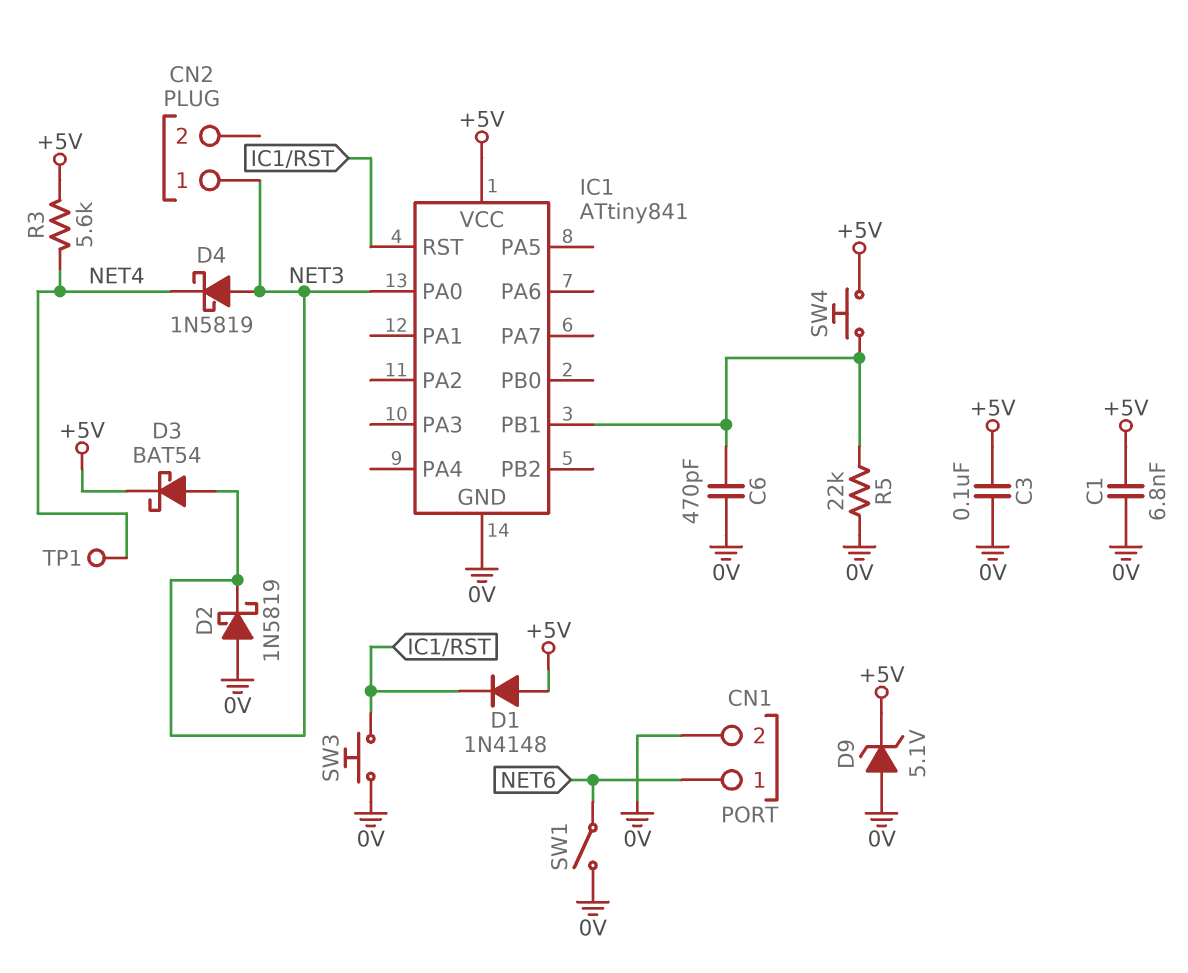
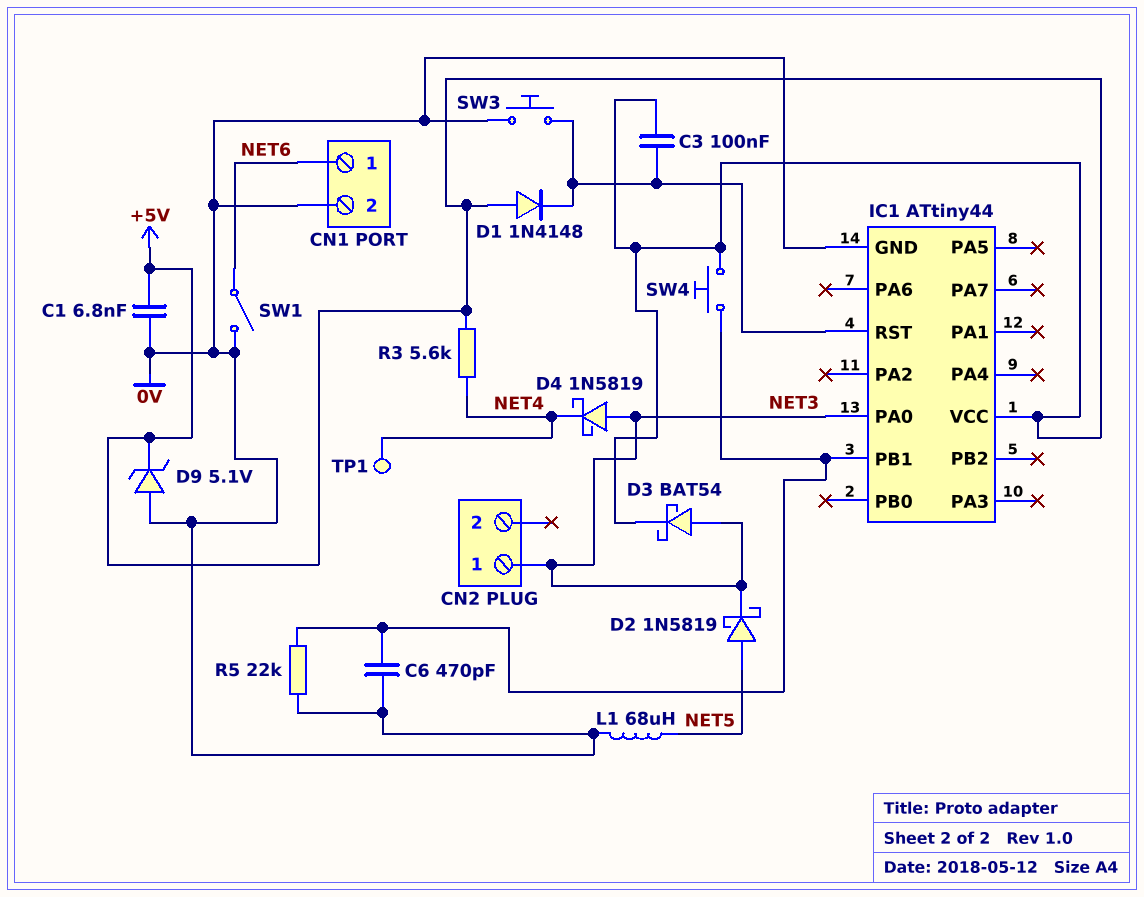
C3: 100nF (+5V, 0V) -> 100nF (+5V, IC1/RST)
D2: schottky 1N5819 (A 0V, K NET3) -> schottky 1N5819 (A NET5, K NET3)
IC1: ATtiny841 -> ATtiny44
L1: none -> 68uH (0V, NET5)

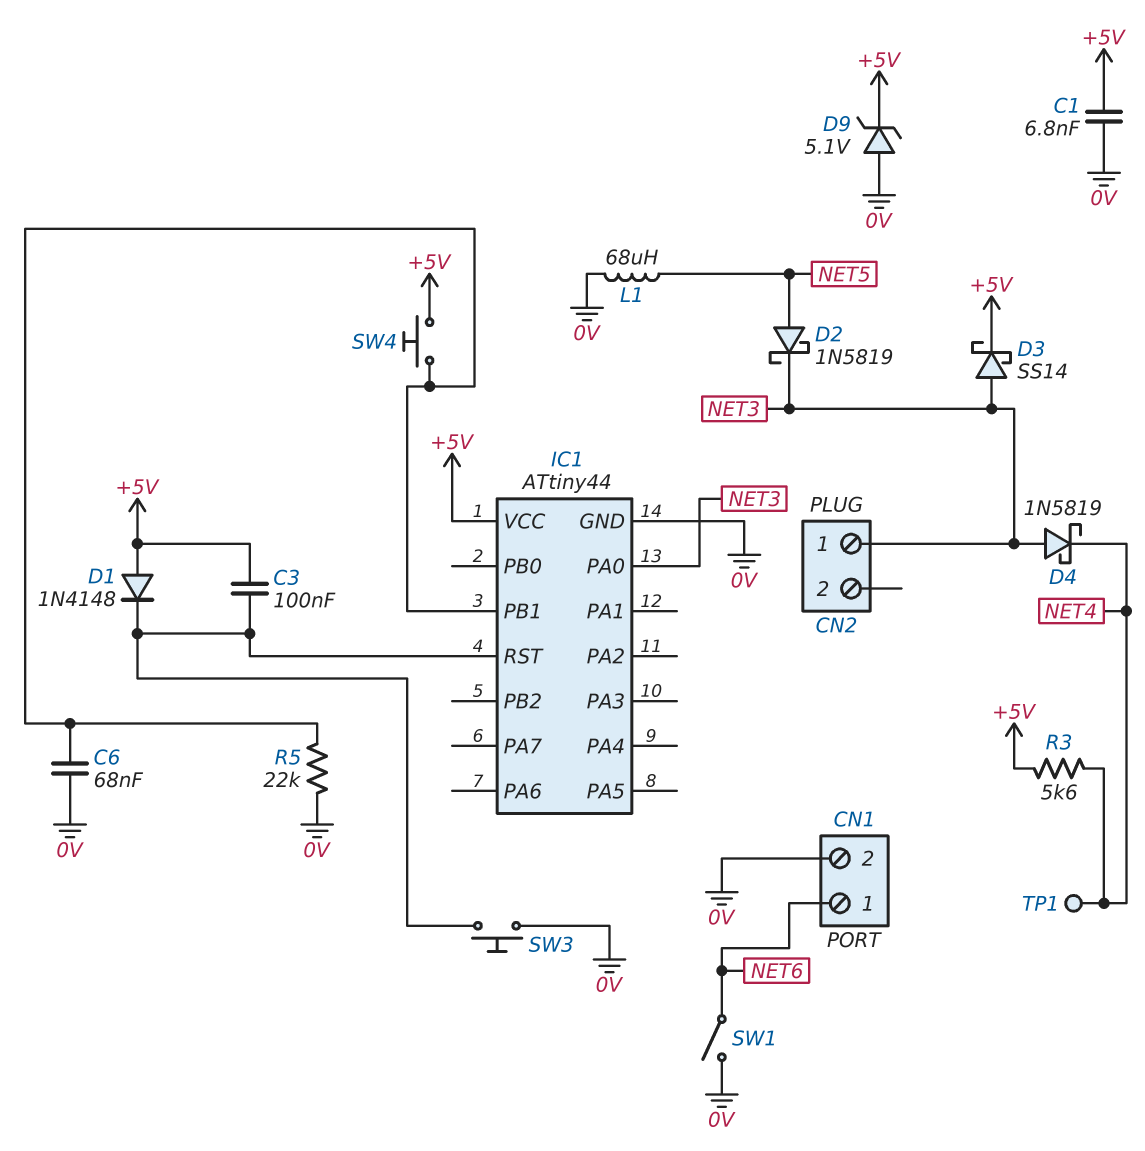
C6: 470pF (0V, IC1/PB1) -> 68nF (0V, IC1/PB1)
D3: schottky BAT54 (A NET3, K +5V) -> schottky SS14 (A NET3, K +5V)

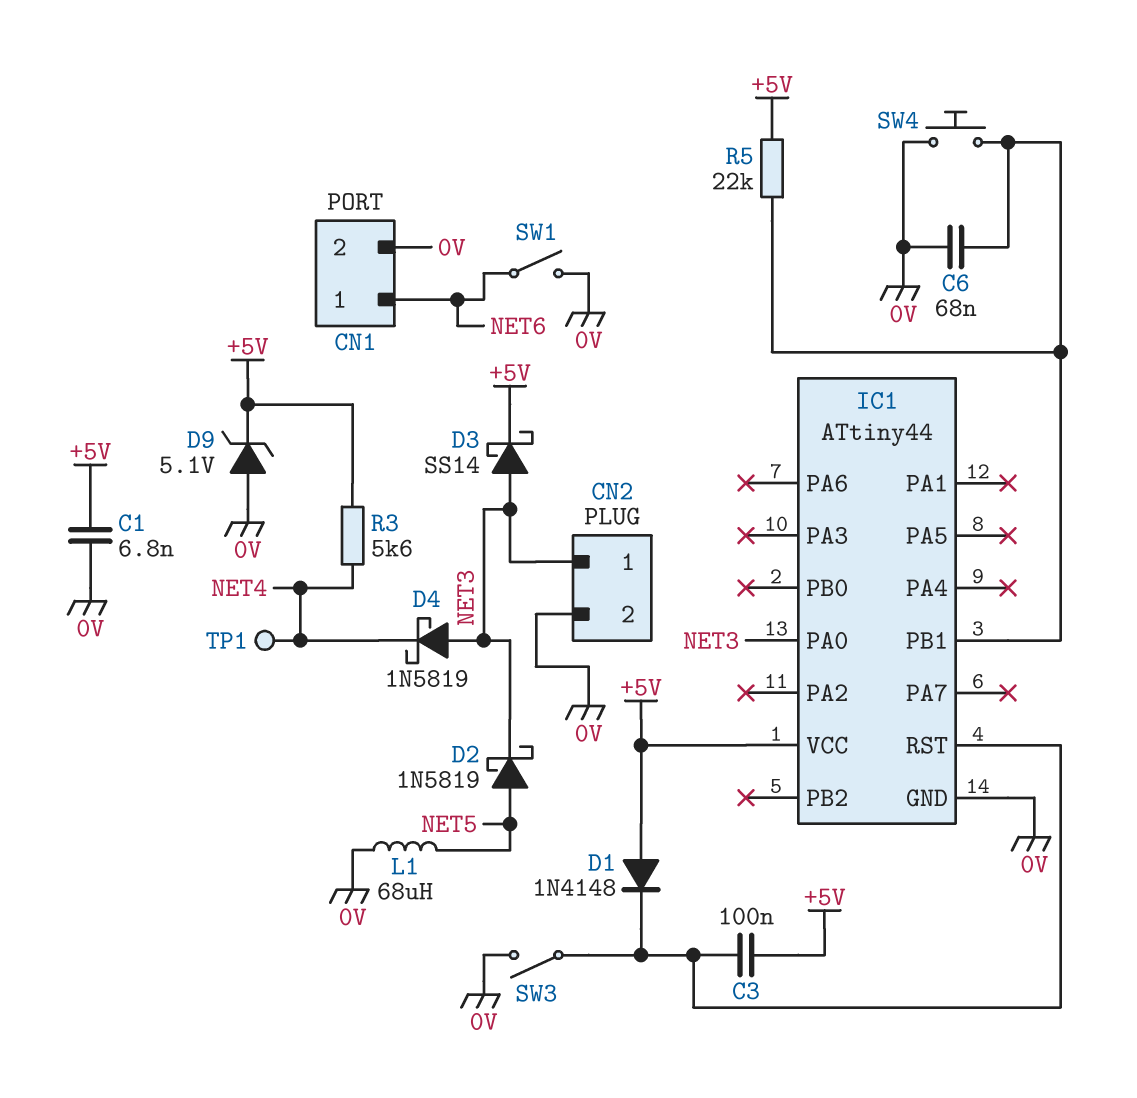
CN2 pin 2: none -> 0V
R5: 22k (0V, IC1/PB1) -> 22k (+5V, IC1/PB1)
SW3: button (0V, IC1/RST) -> switch (0V, IC1/RST)
SW4: button (+5V, IC1/PB1) -> button (0V, IC1/PB1)

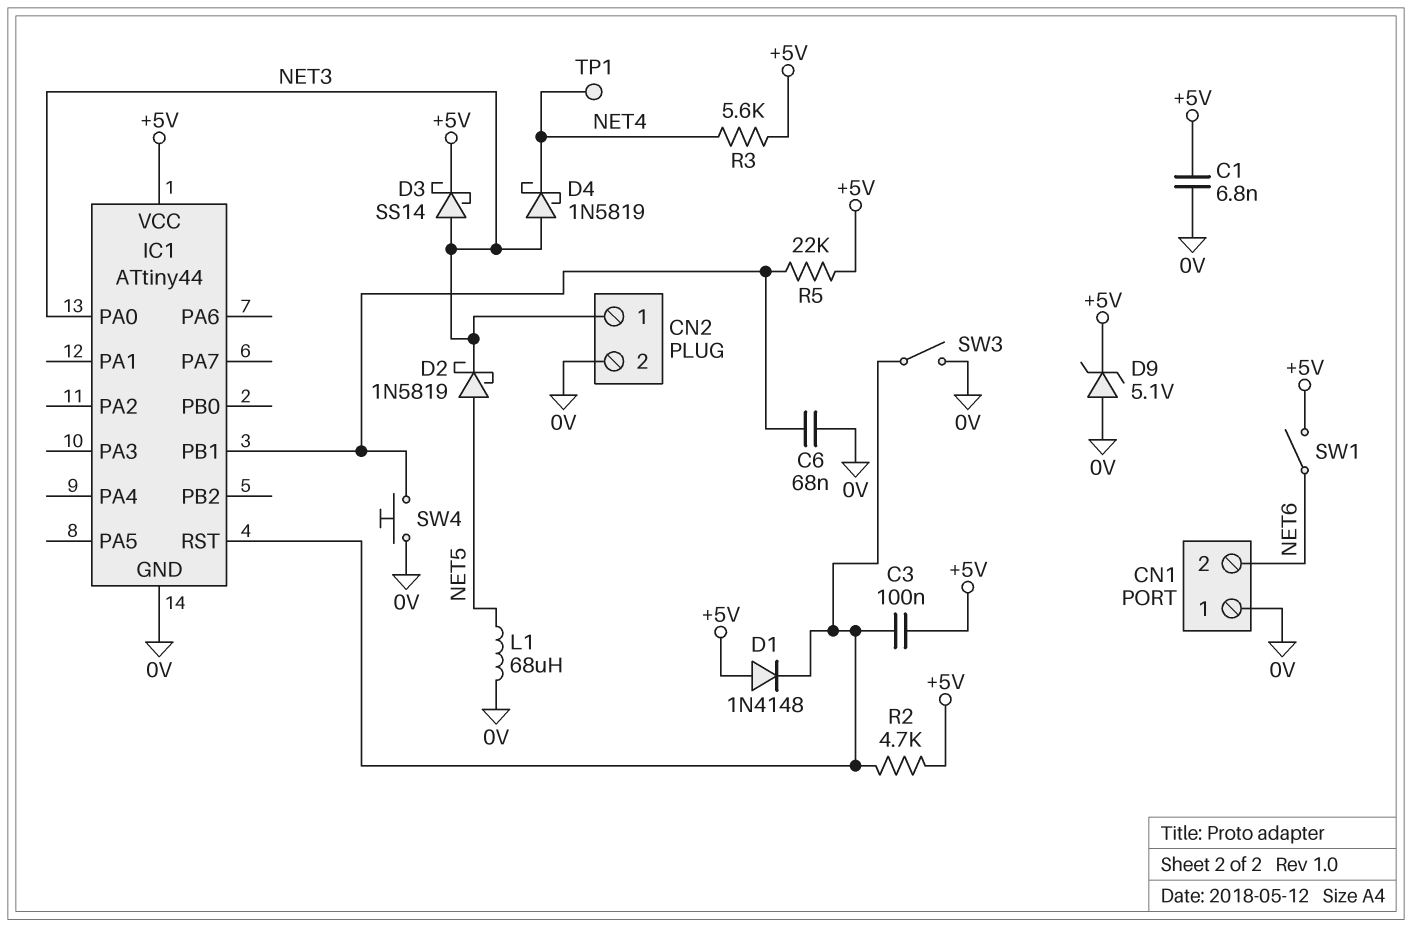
CN1 pin 1: NET6 -> 0V
CN1 pin 2: 0V -> NET6
R2: none -> 4.7k (+5V, IC1/RST)
SW1: switch (0V, NET6) -> switch (+5V, NET6)

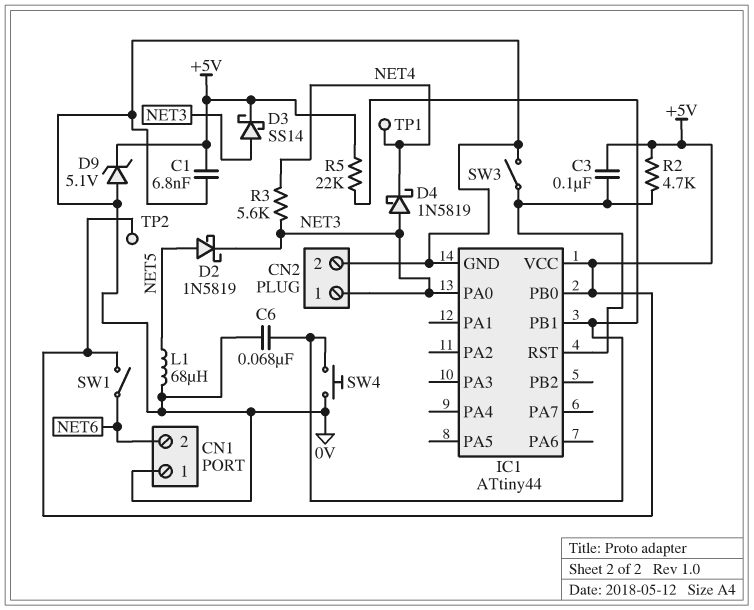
D1: diode 1N4148 (A +5V, K IC1/RST) -> none
IC1 pin PB0: none -> +5V
R3: 5.6k (+5V, NET4) -> 5.6k (NET3, NET4)
TP2: none -> test point (+5V)

